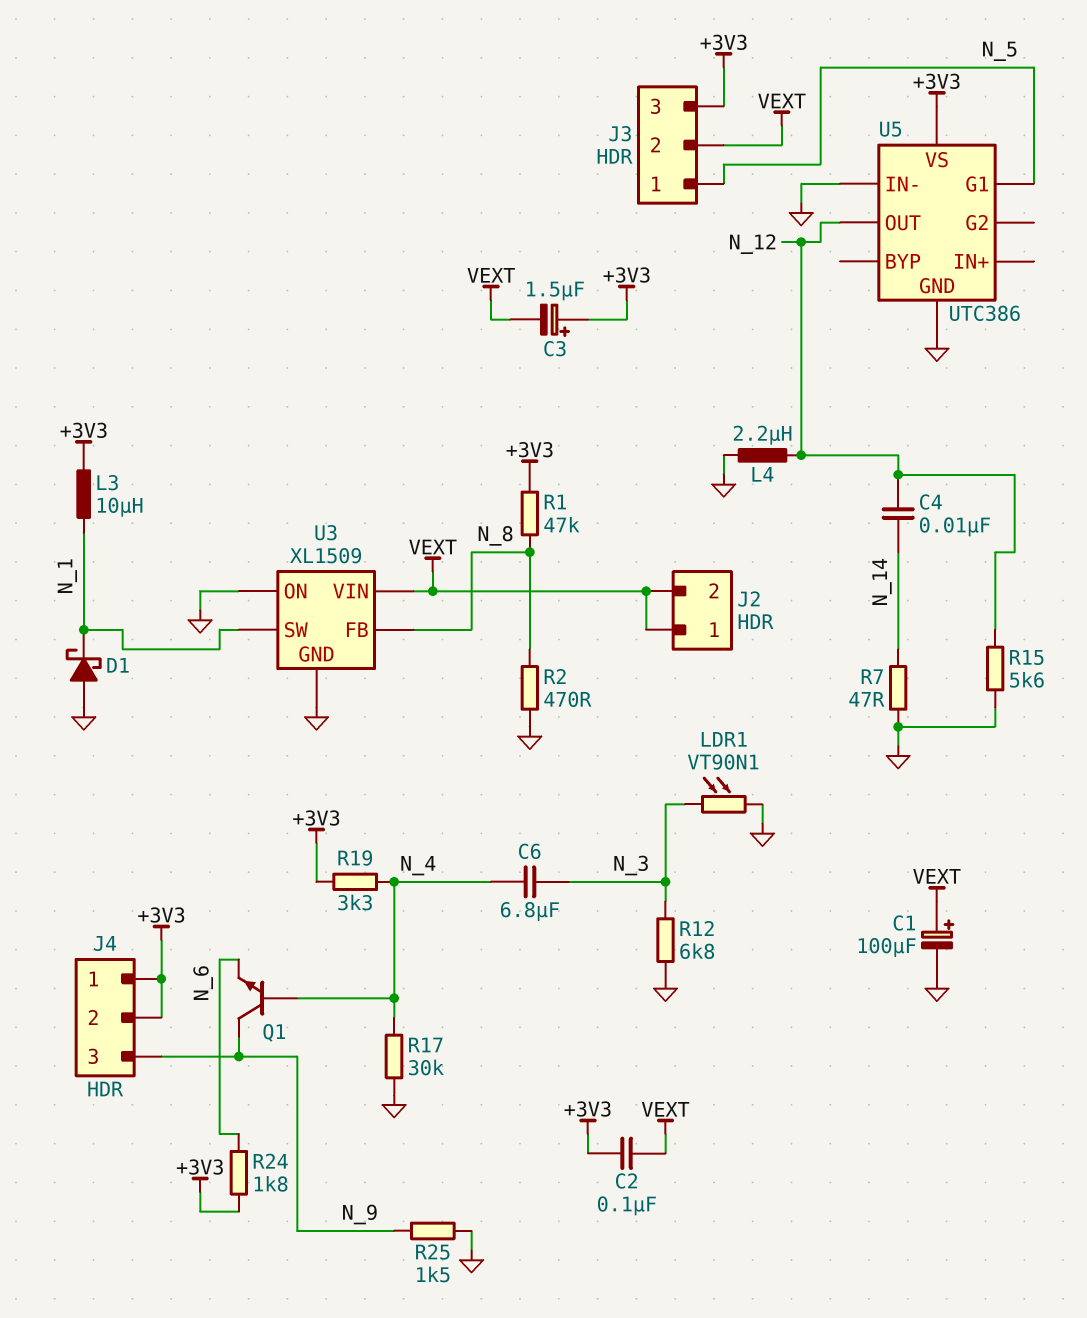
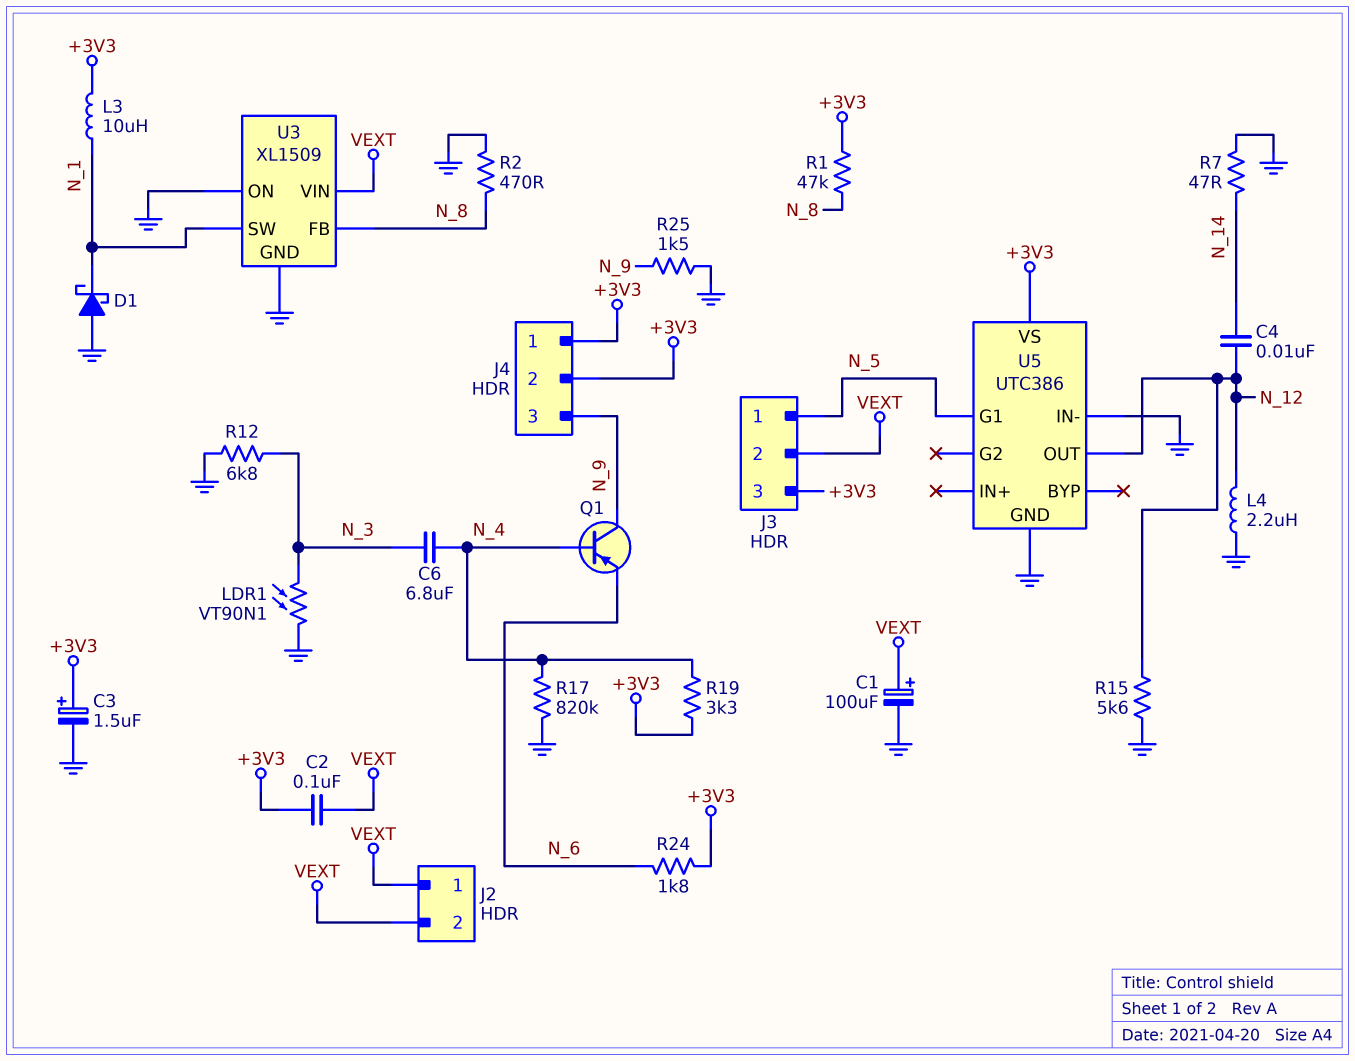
C3: 1.5uF (plus +3V3, minus VEXT) -> 1.5uF (plus +3V3, minus GND)
Q1: NPN (B N_4, C N_9, E N_6) -> PNP (B N_4, C N_9, E N_6)
R17: 30k (GND, N_4) -> 820k (GND, N_4)

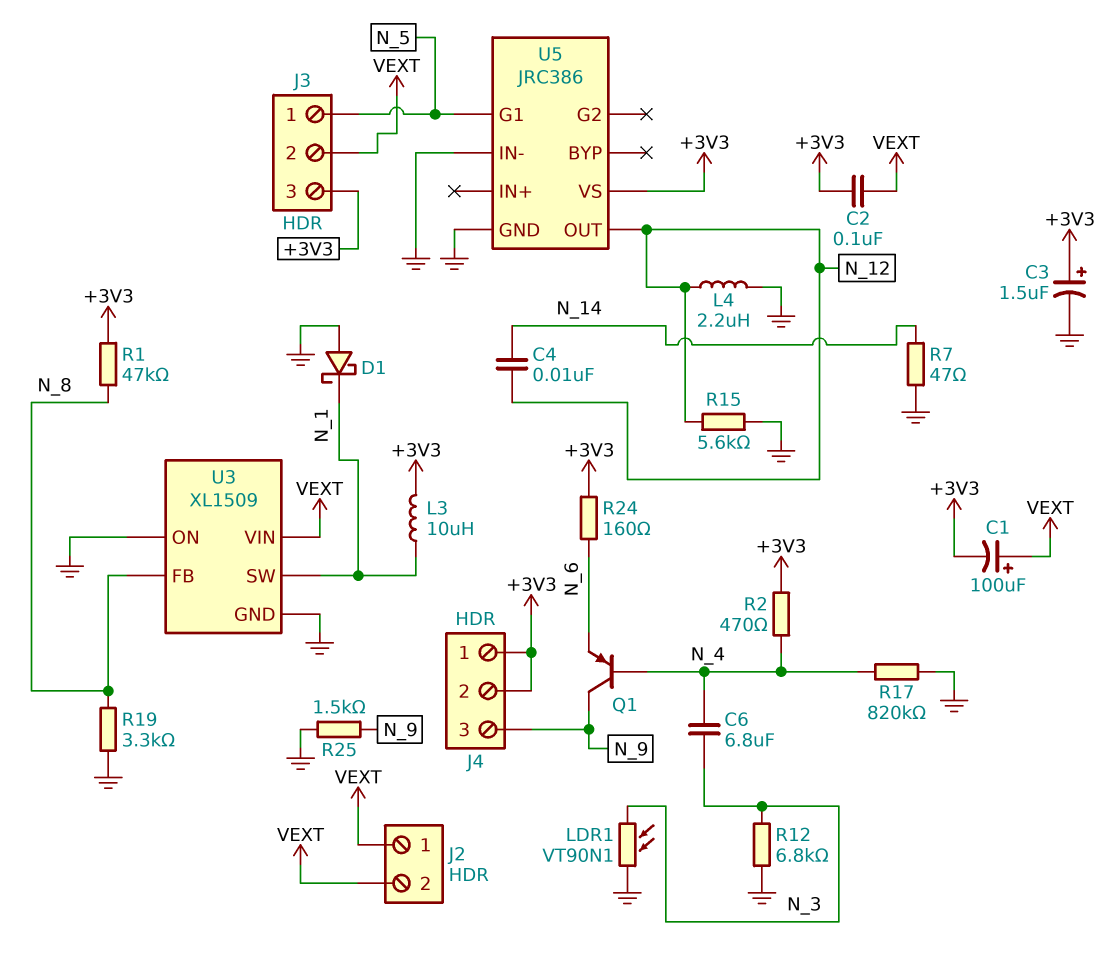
C1: 100uF (plus VEXT, minus GND) -> 100uF (plus VEXT, minus +3V3)
R2: 470 (GND, N_8) -> 470 (+3V3, N_4)
R19: 3.3k (+3V3, N_4) -> 3.3k (GND, N_8)
R24: 1.8k (+3V3, N_6) -> 160 (+3V3, N_6)
U5: UTC386 -> JRC386

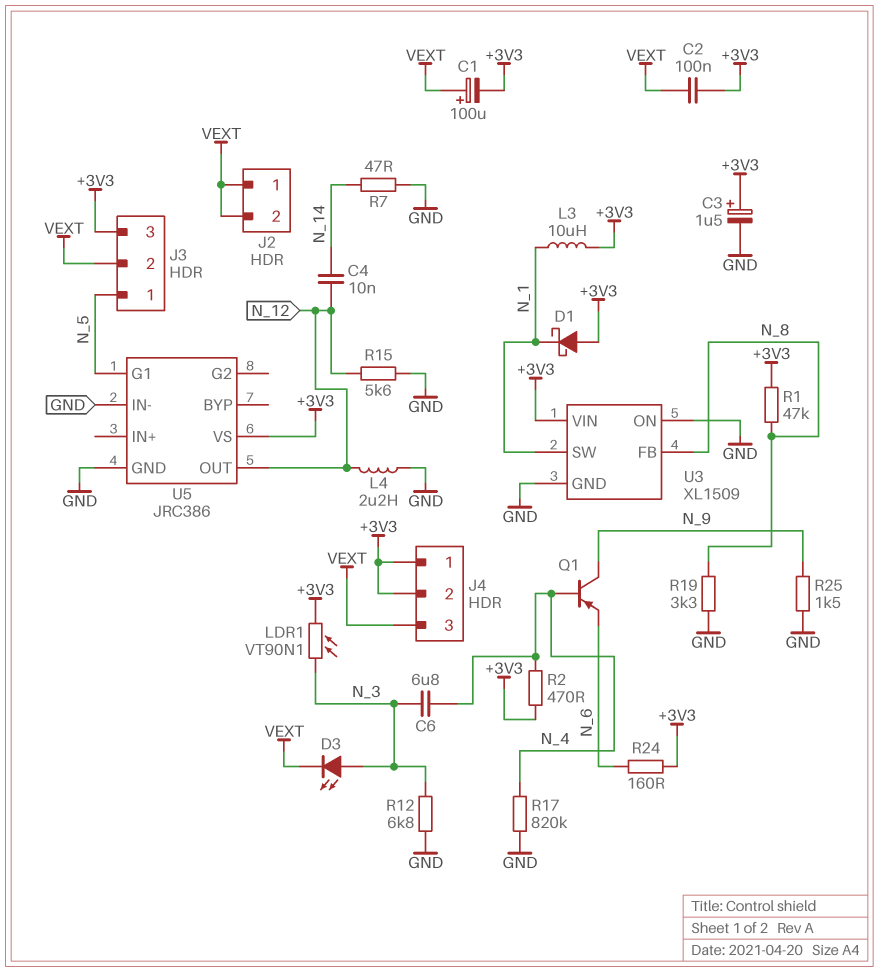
D1: schottky (A GND, K N_1) -> schottky (A +3V3, K N_1)
D3: none -> LED (A N_3, K VEXT)
J4 pin 3: N_9 -> VEXT
LDR1: VT90N1 (GND, N_3) -> VT90N1 (+3V3, N_3)
U3 pin VIN: VEXT -> +3V3

